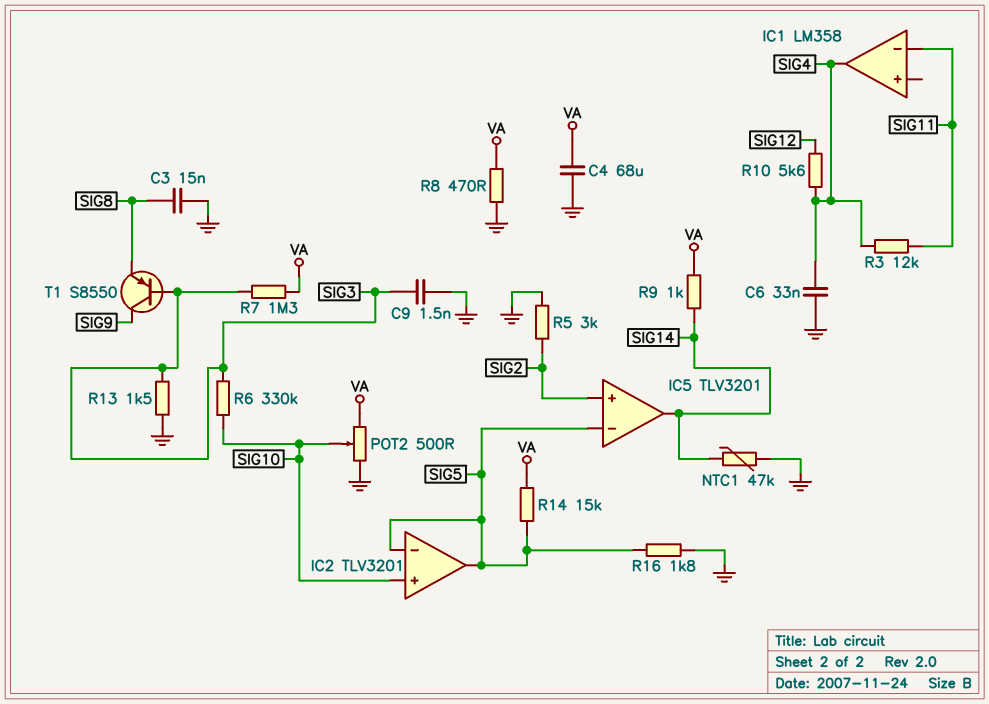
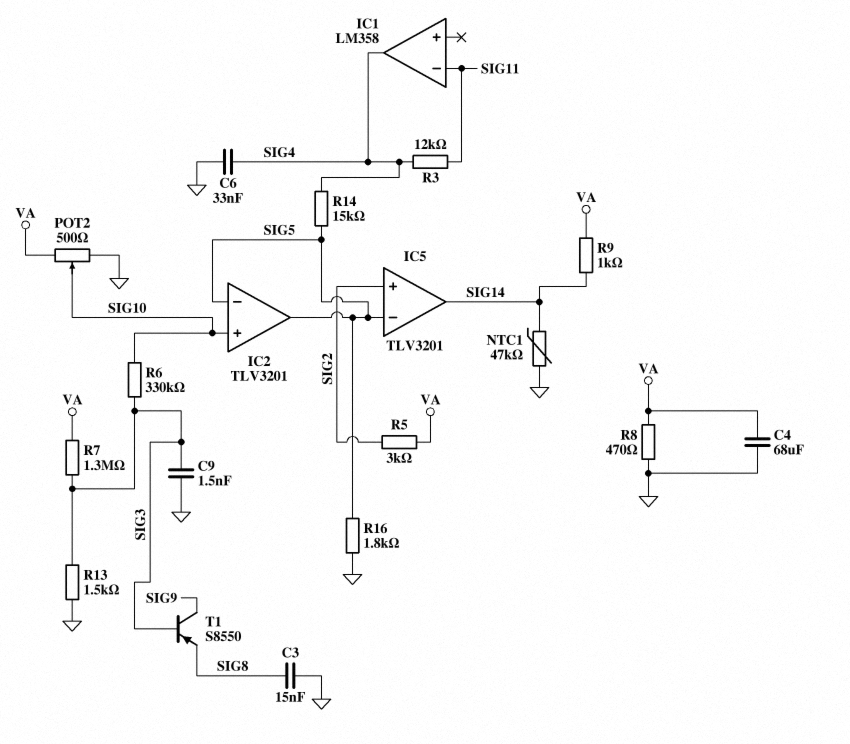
R5: 3k (GND, SIG2) -> 3k (SIG2, VA)
R10: 5.6k (SIG4, SIG12) -> none
R14: 15k (SIG5, VA) -> 15k (SIG4, SIG5)

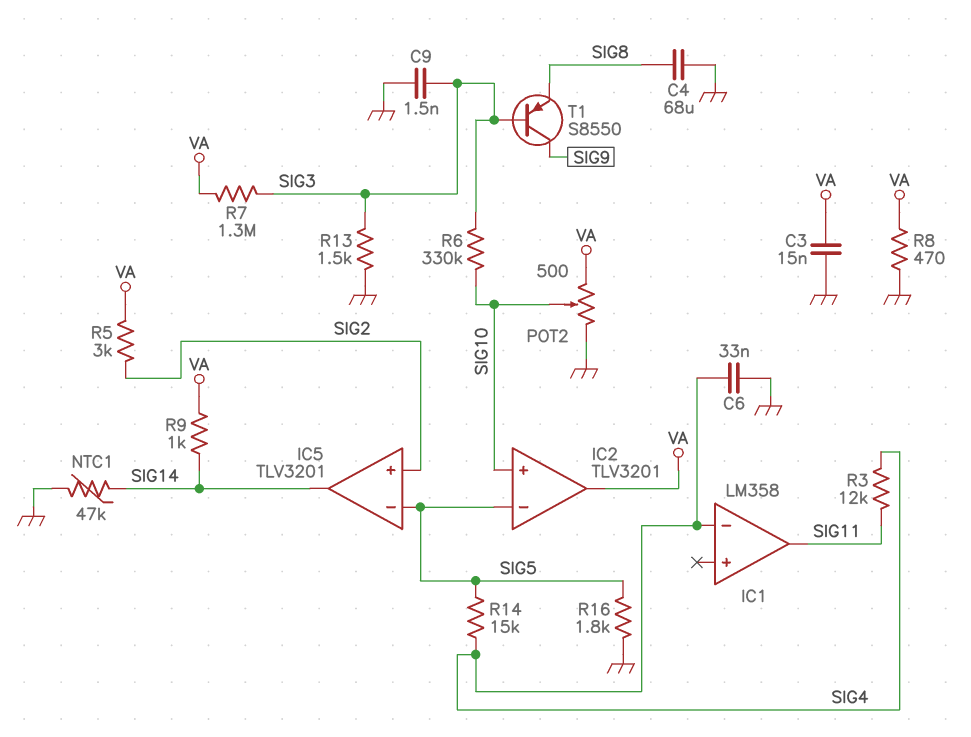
C3: 15nF (GND, SIG8) -> 15nF (GND, VA)
C4: 68uF (GND, VA) -> 68uF (GND, SIG8)
IC1 pin in-: SIG11 -> SIG4
IC1 pin out: SIG4 -> SIG11
IC2 pin out: SIG5 -> VA

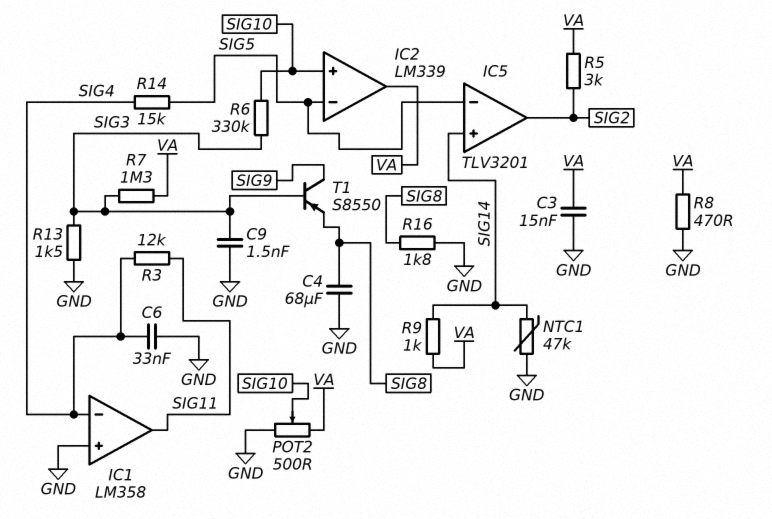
IC1 pin in+: none -> GND
IC2: TLV3201 -> LM339
IC5 pin in+: SIG2 -> SIG14
IC5 pin out: SIG14 -> SIG2
R16: 1.8k (GND, SIG5) -> 1.8k (GND, SIG8)

